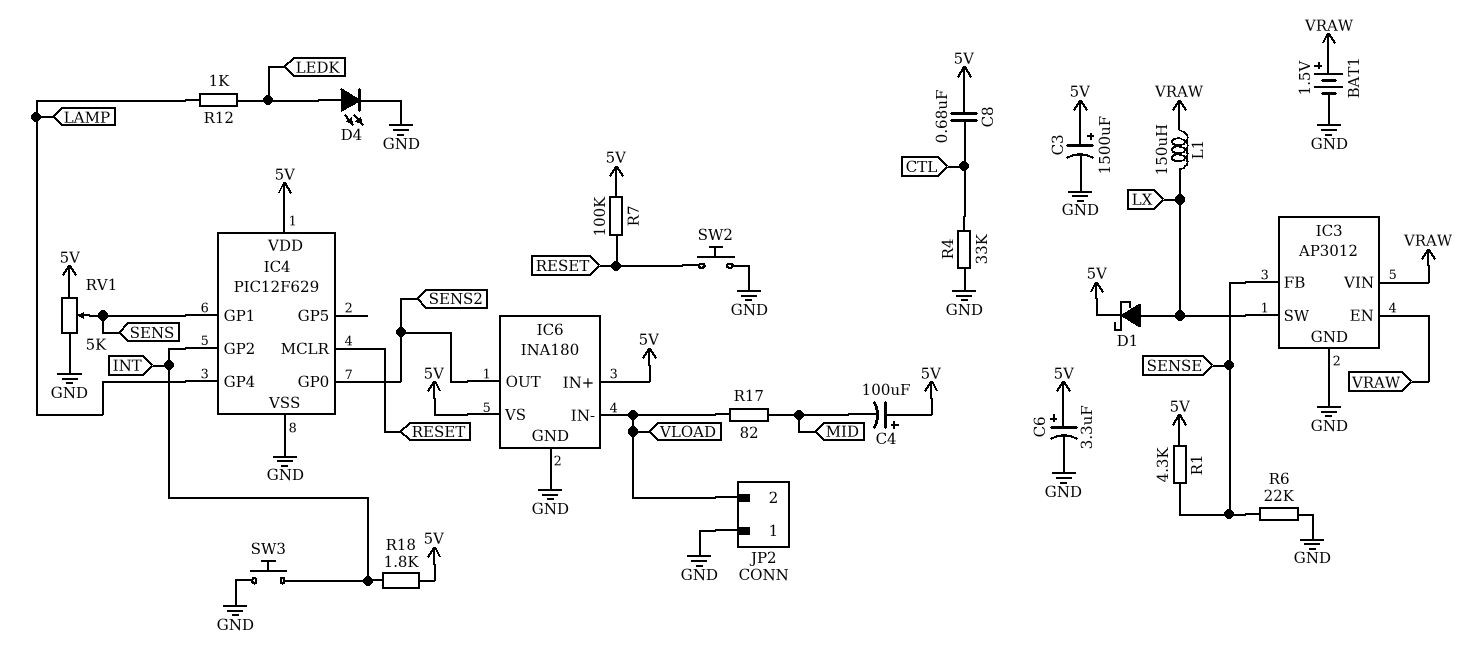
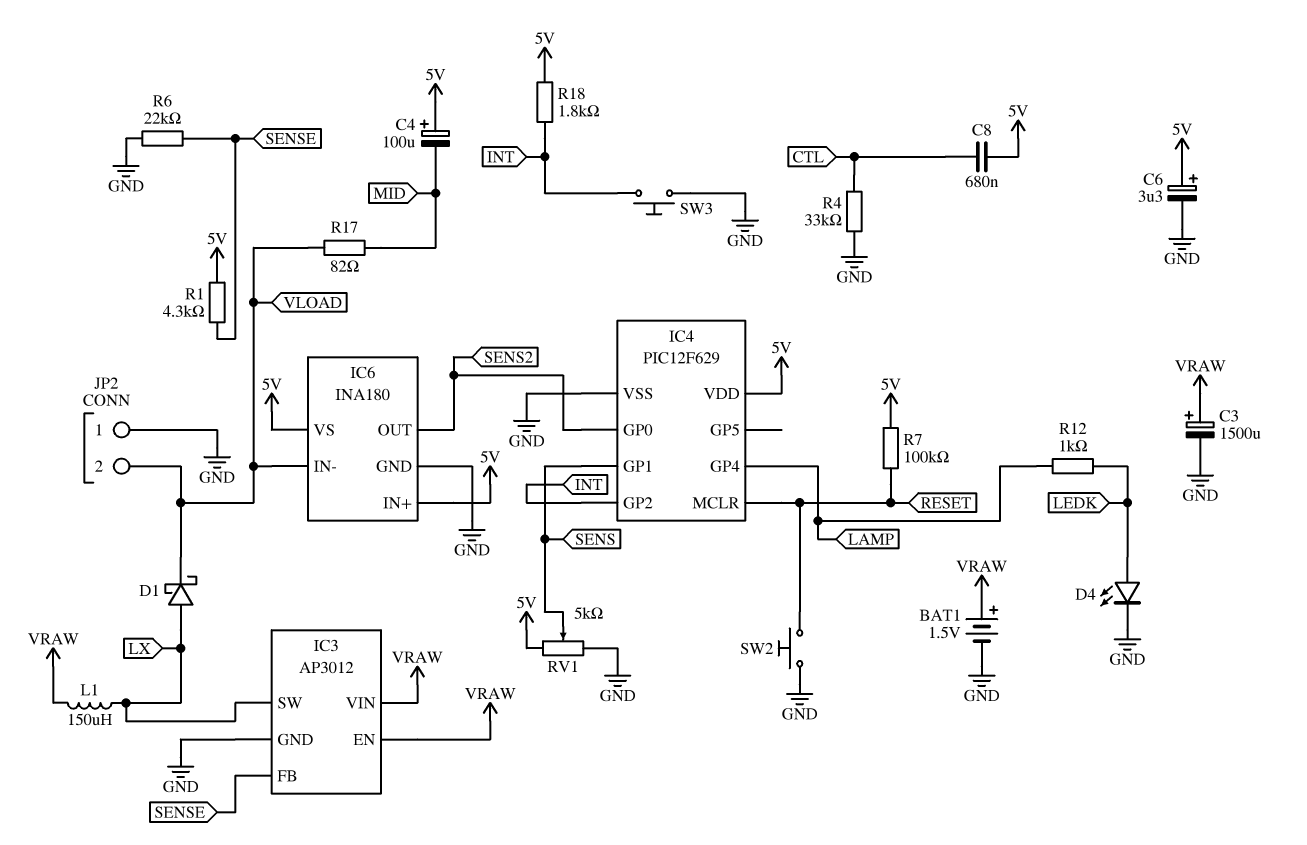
C3: 1500uF (plus 5V, minus GND) -> 1500uF (plus VRAW, minus GND)
D1: schottky (A LX, K 5V) -> schottky (A LX, K VLOAD)

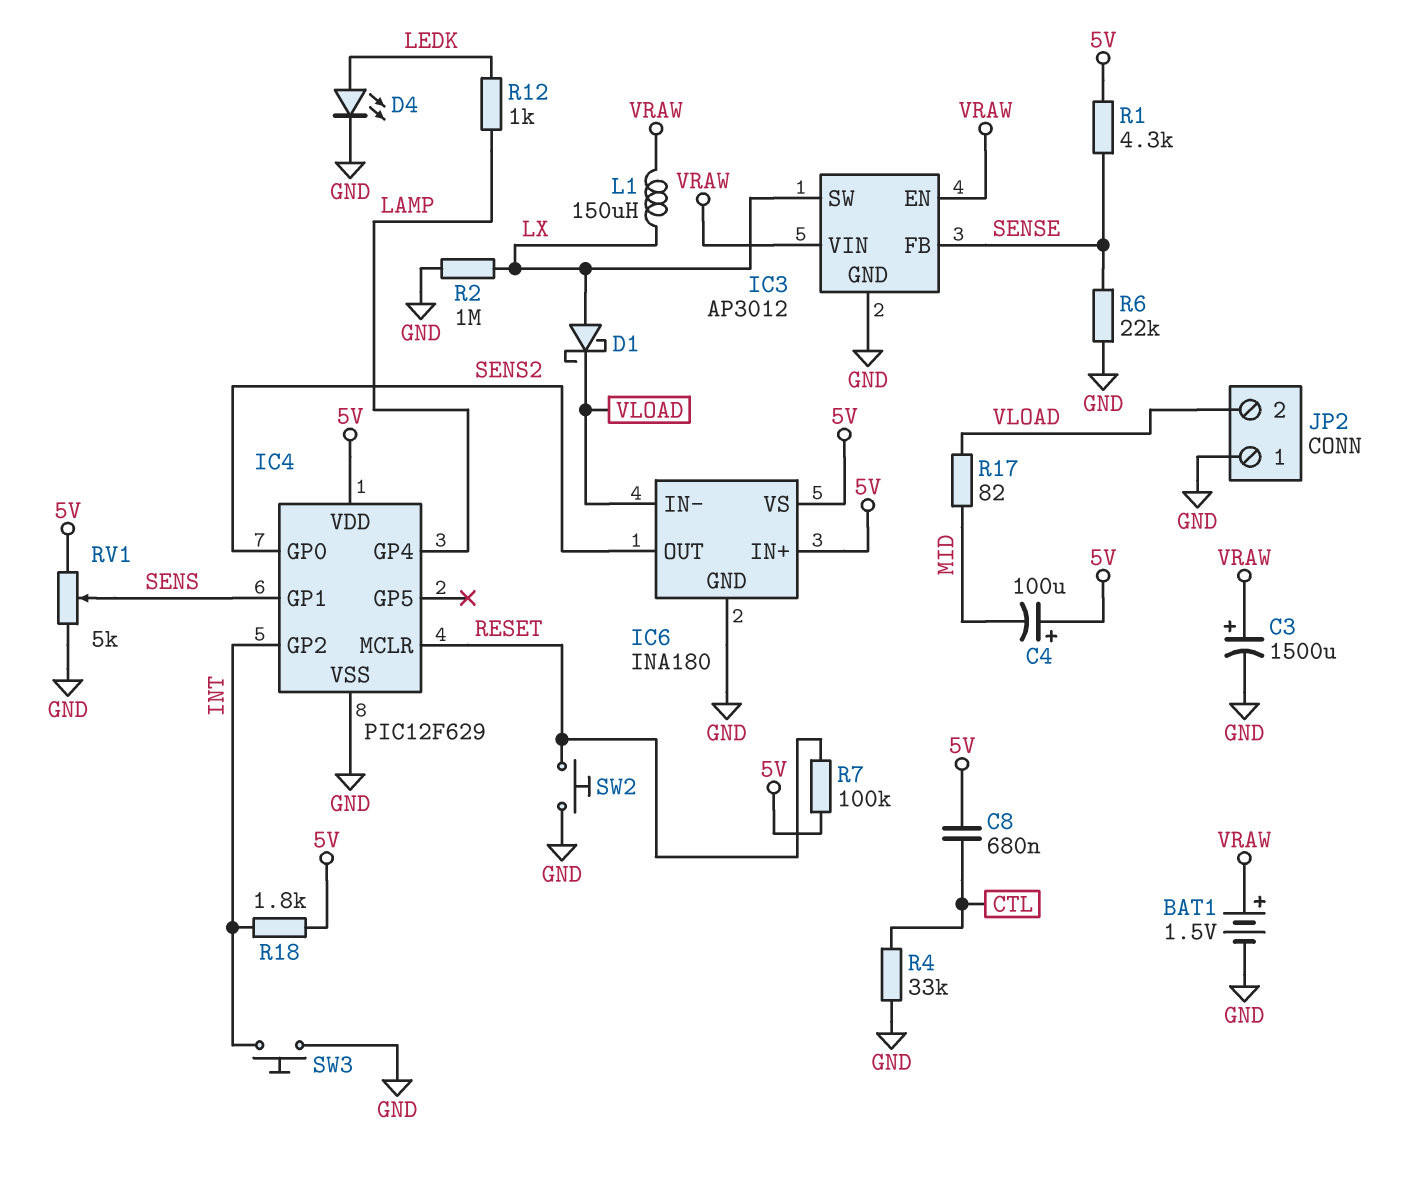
C6: 3.3uF (plus 5V, minus GND) -> none
R2: none -> 1M (GND, LX)

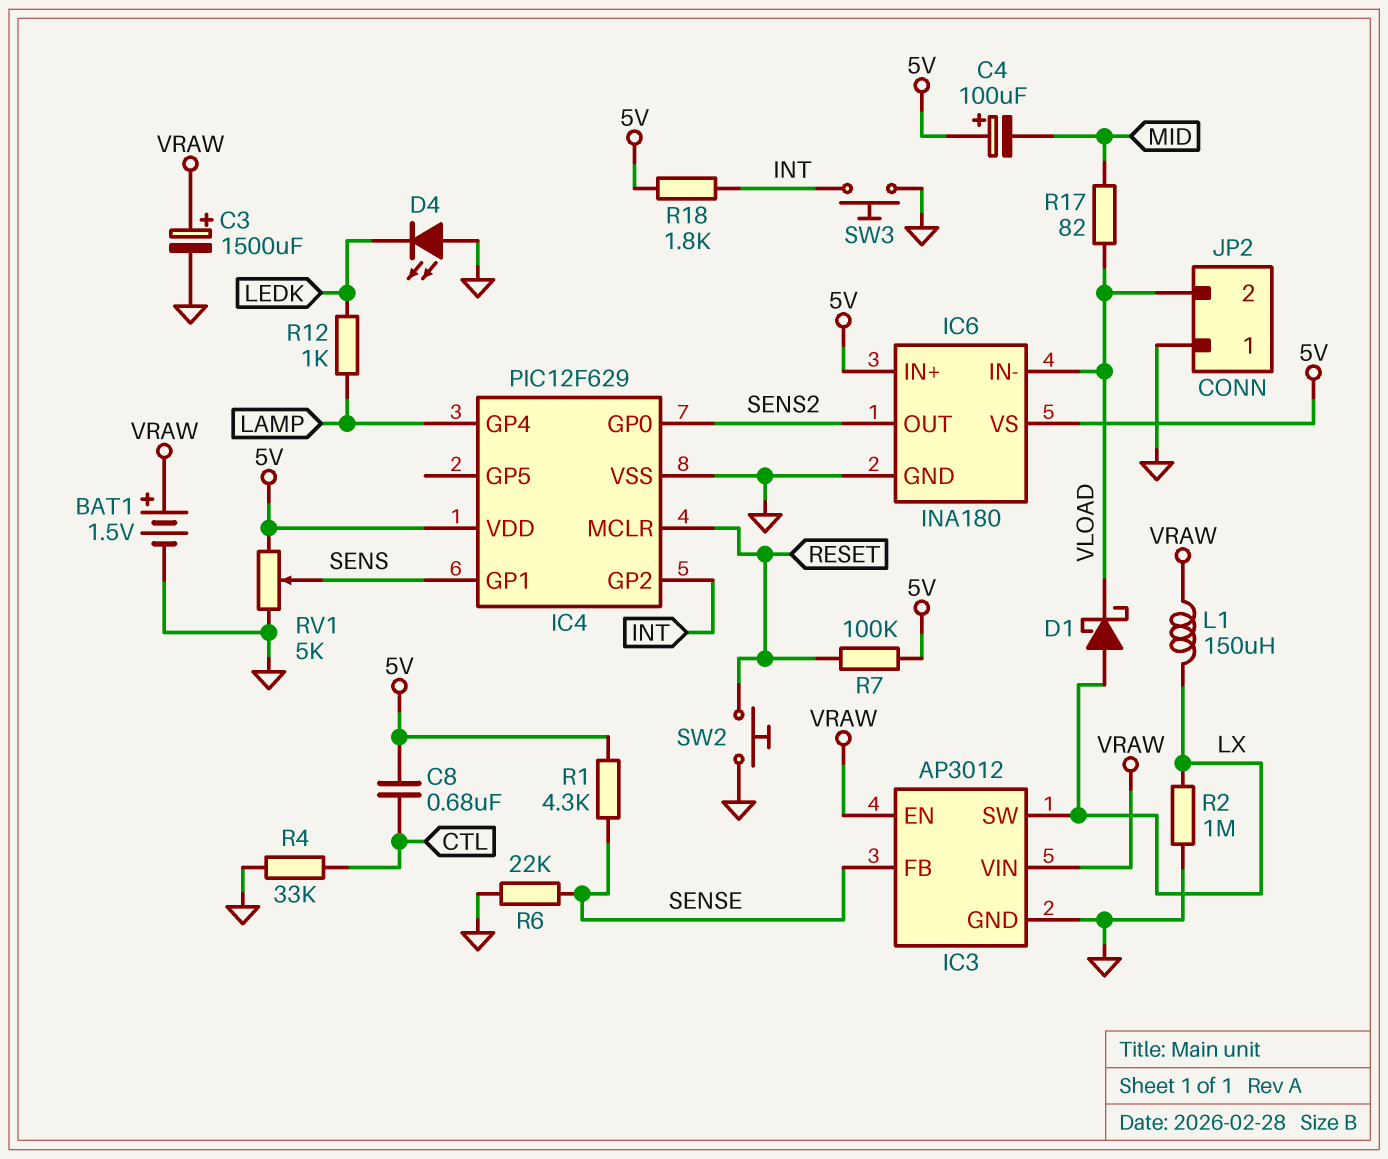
D4: LED (A LEDK, K GND) -> LED (A GND, K LEDK)

